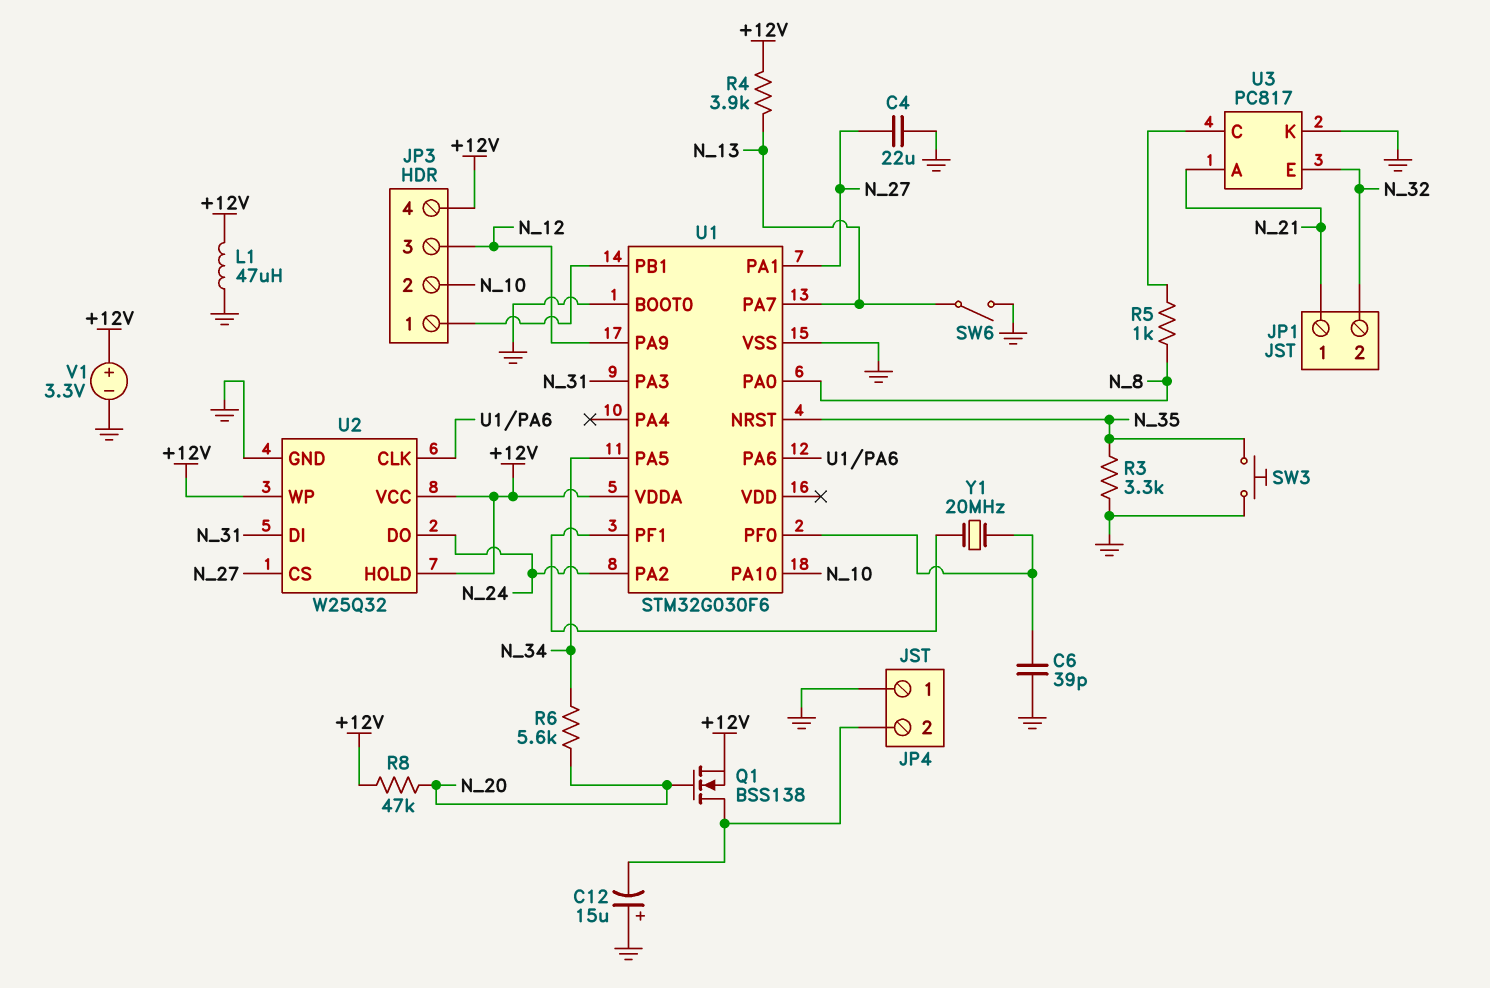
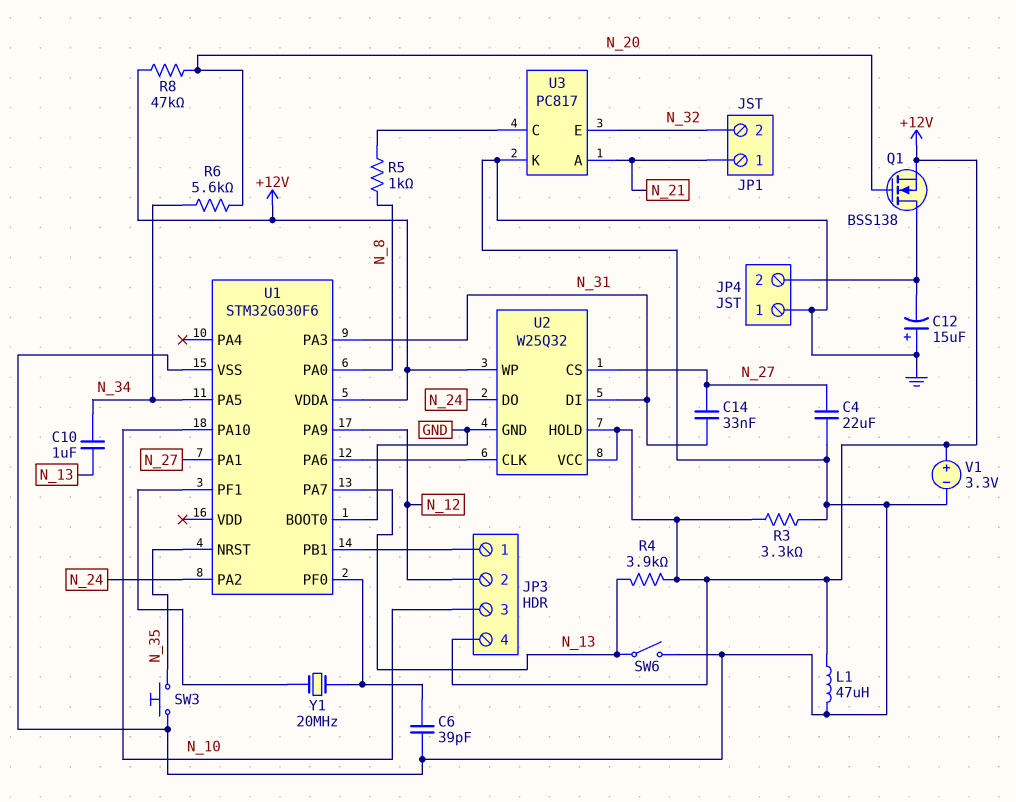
C10: none -> 1uF (N_13, N_34)
C14: none -> 33nF (N_27, N_31)
JP3 pin 2: N_10 -> N_12
JP3 pin 3: N_12 -> N_10
R3: 3.3k (GND, N_35) -> 3.3k (+12V, GND)

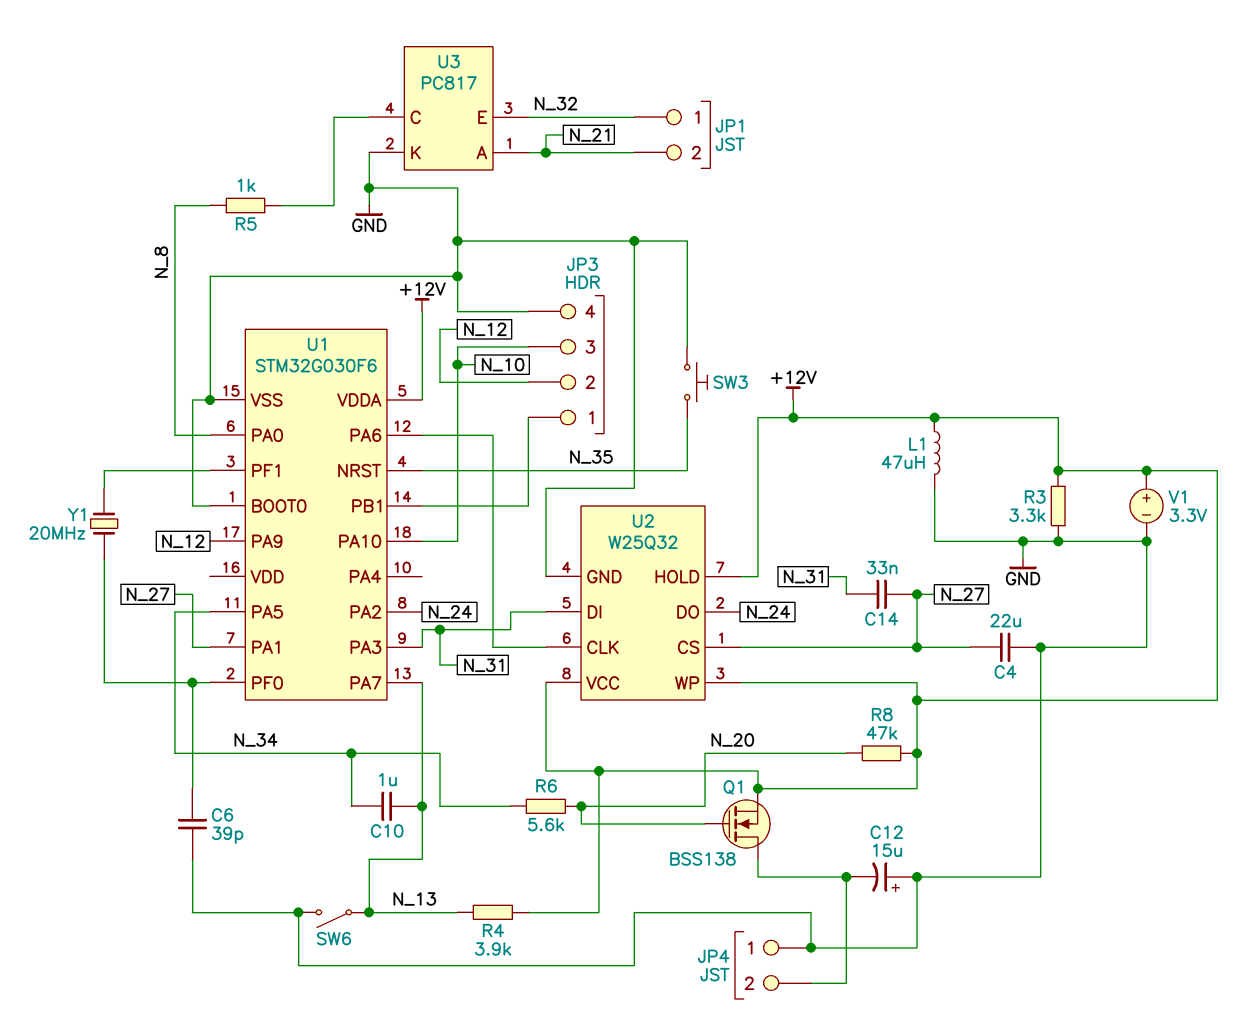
JP1 pin 1: N_21 -> N_32
JP1 pin 2: N_32 -> N_21
JP3 pin 4: +12V -> GND

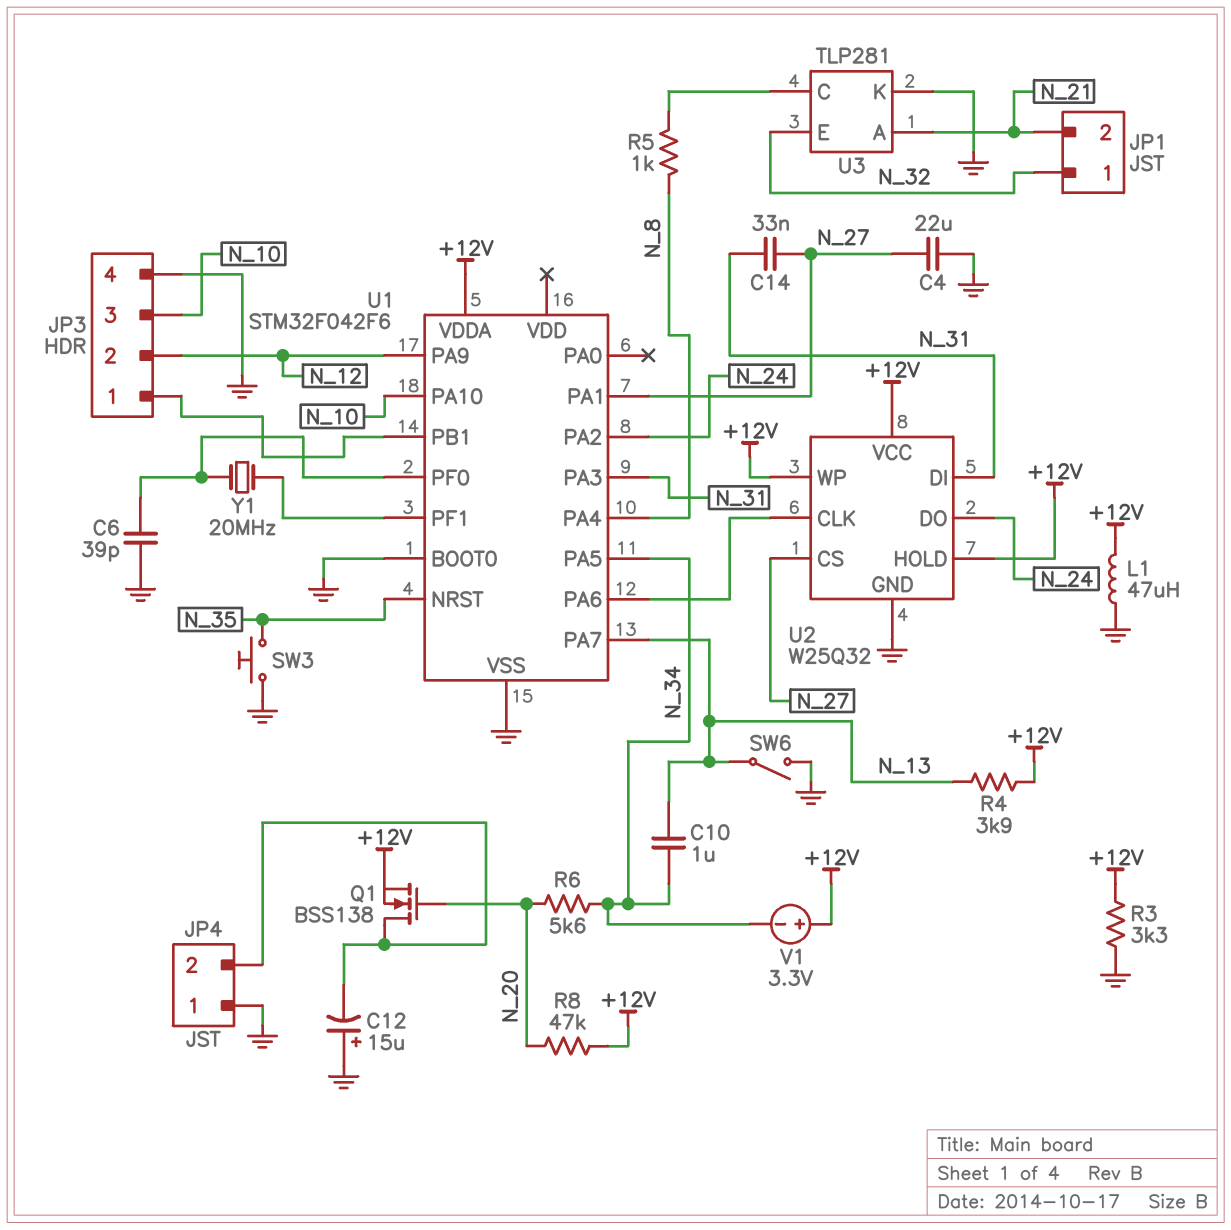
U1: STM32G030F6 -> STM32F042F6
U1 pin PA0: N_8 -> none
U1 pin PA4: none -> N_8
U3: PC817 -> TLP281
V1: 3.3V (plus +12V, minus GND) -> 3.3V (plus +12V, minus N_34)

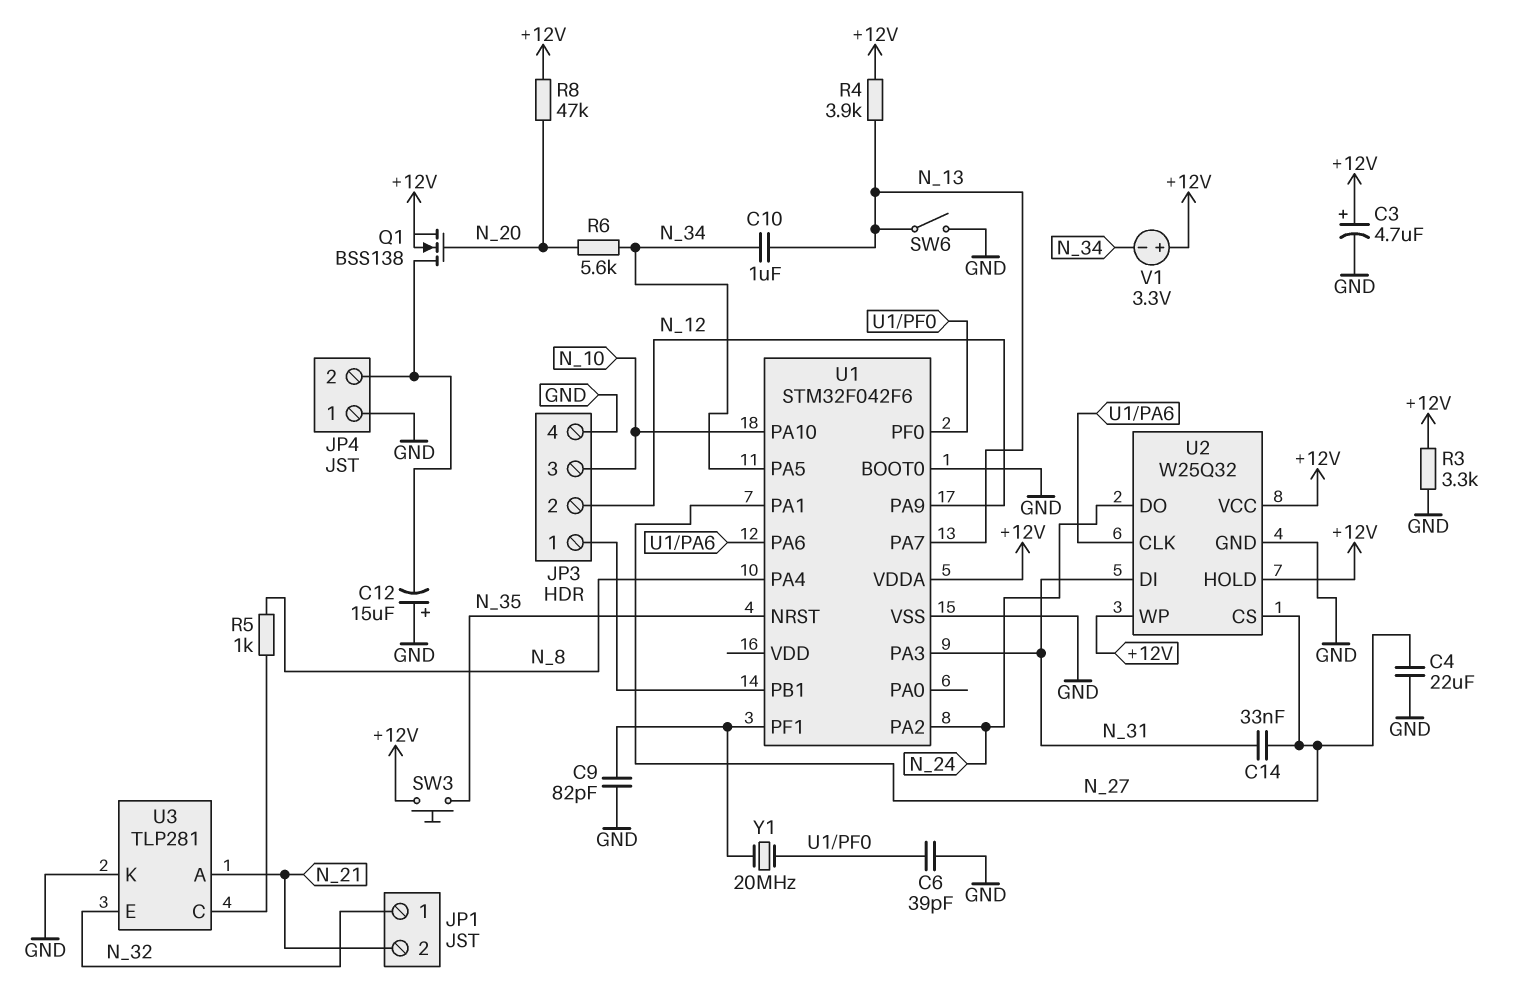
C3: none -> 4.7uF (plus +12V, minus GND)
C9: none -> 82pF (GND, U1/PF1)
L1: 47uH (+12V, GND) -> none
SW3: button (GND, N_35) -> button (+12V, N_35)

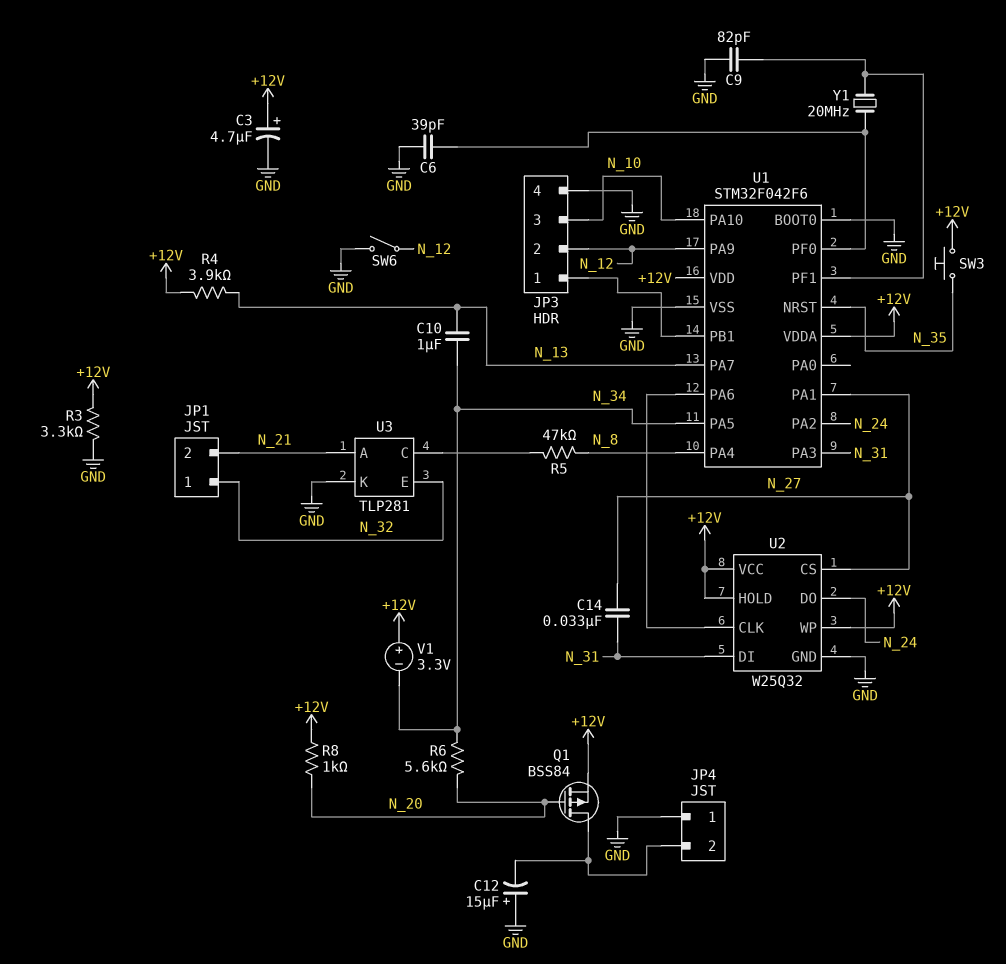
C4: 22uF (GND, N_27) -> none
Q1: NMOS BSS138 (G N_20, D JP4/2, S +12V) -> PMOS BSS84 (G N_20, D JP4/2, S +12V)
R5: 1k (N_8, U3/C) -> 47k (N_8, U3/C)
R8: 47k (+12V, N_20) -> 1k (+12V, N_20)
SW6: switch (GND, N_13) -> switch (GND, N_12)
U1 pin VDD: none -> +12V

